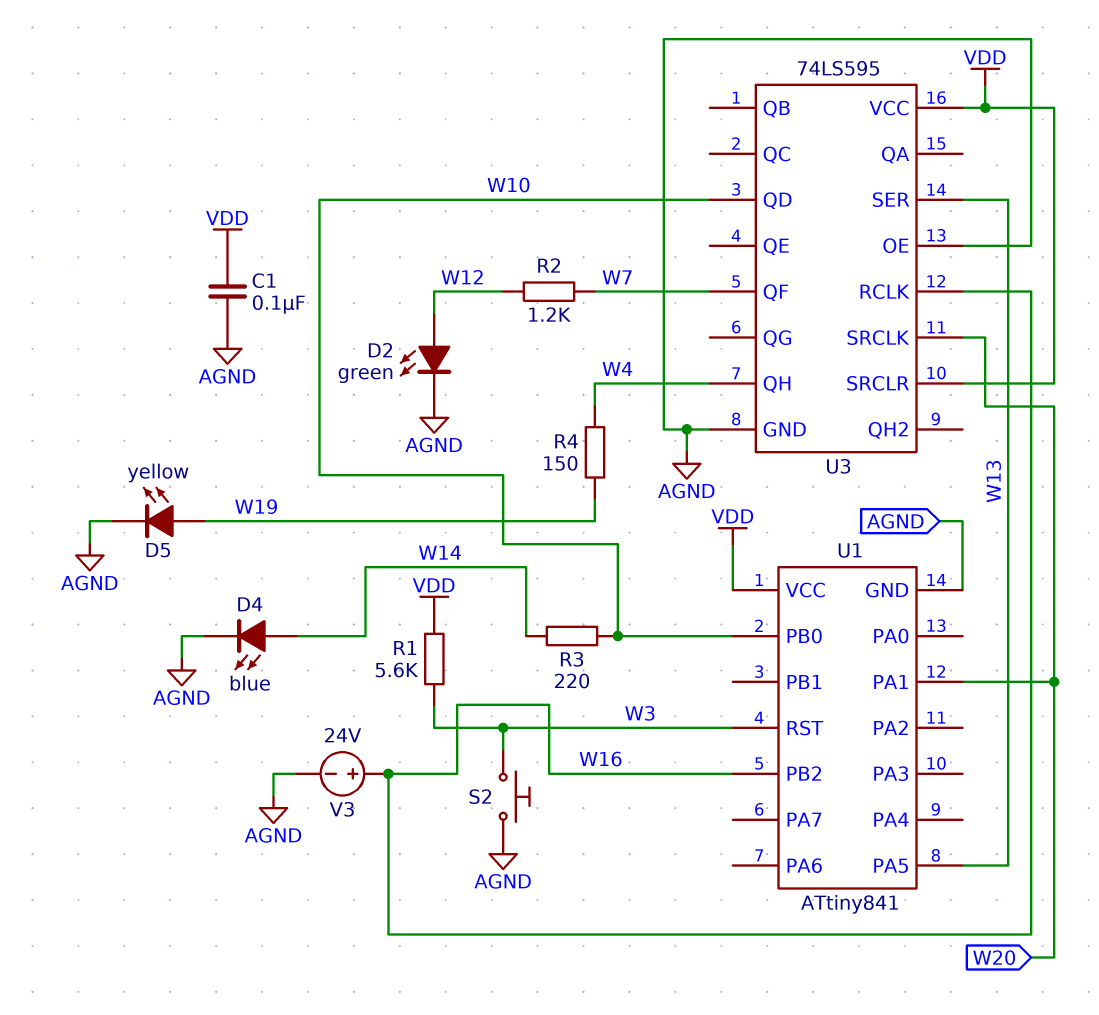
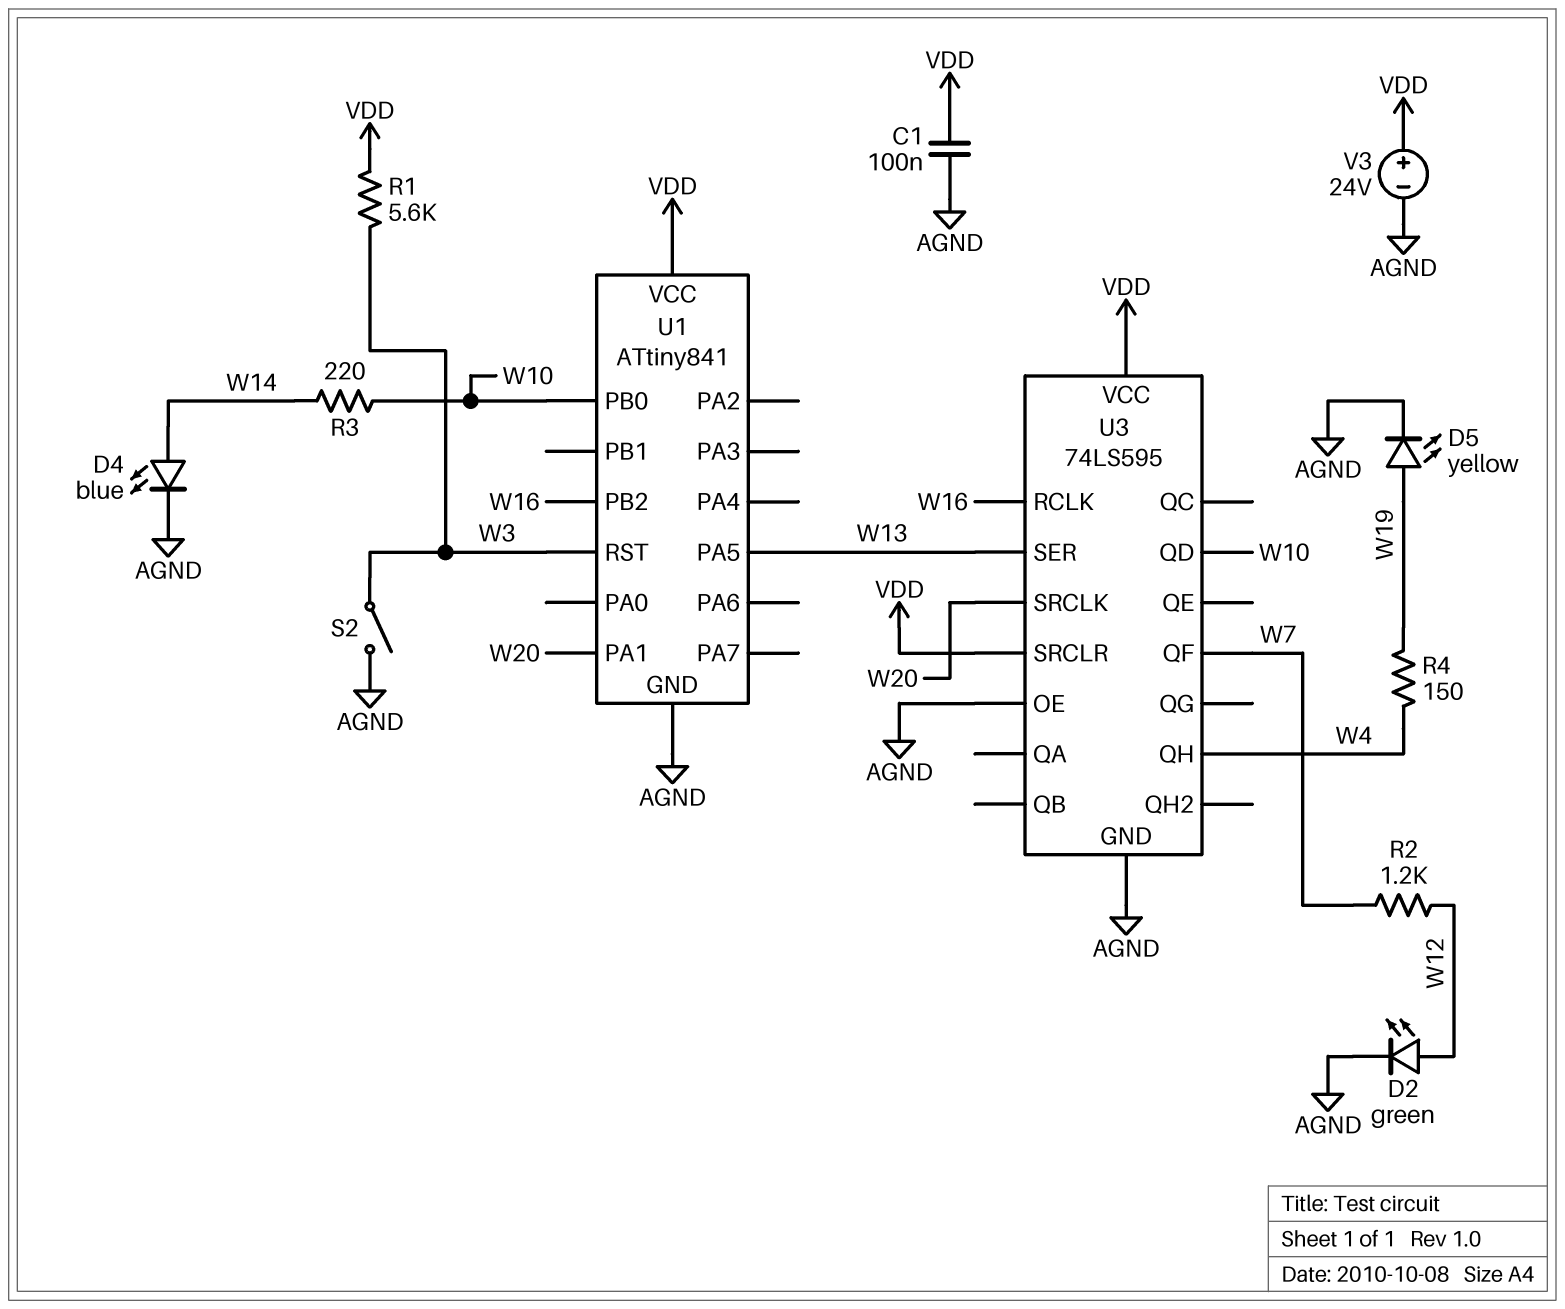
S2: button (AGND, W3) -> switch (AGND, W3)
V3: 24V (plus W16, minus AGND) -> 24V (plus VDD, minus AGND)

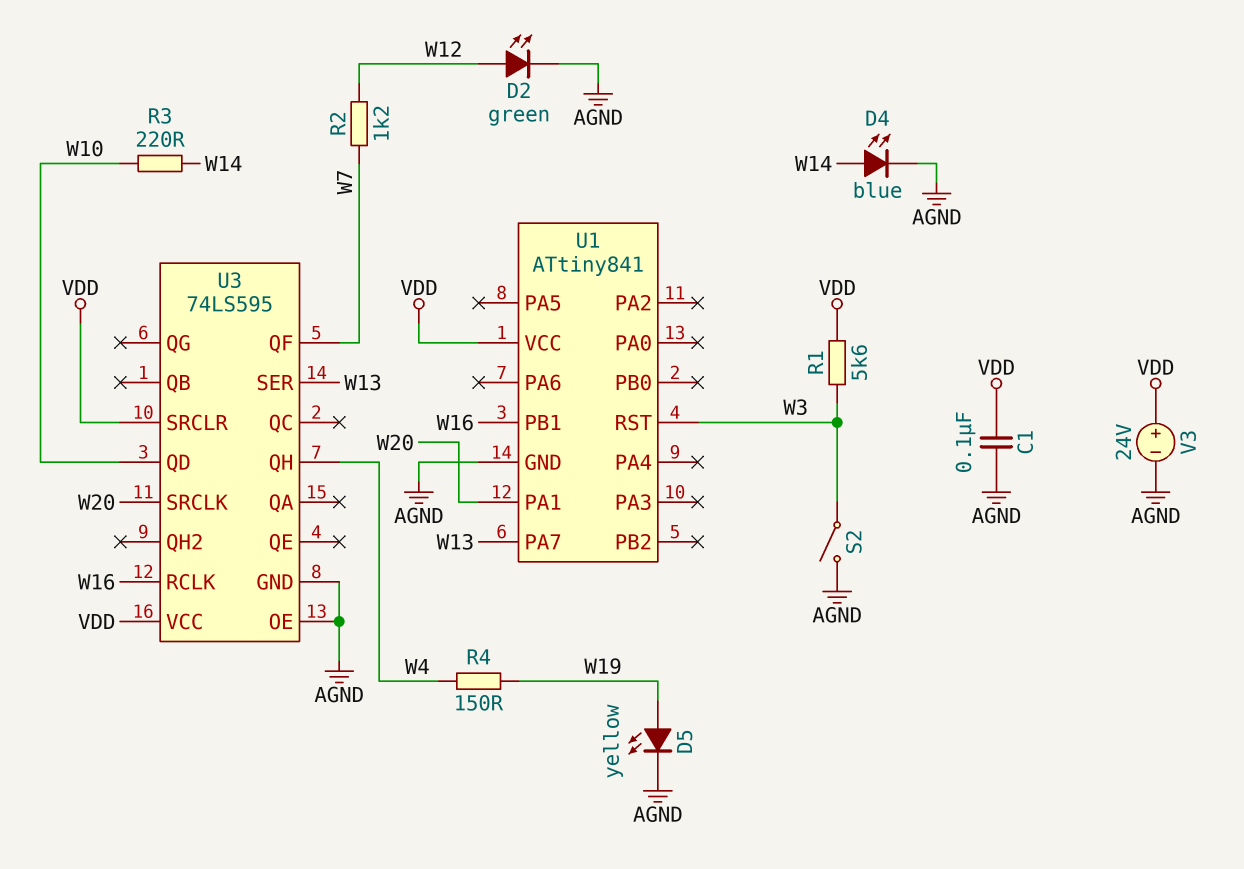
U1 pin PA5: W13 -> none
U1 pin PA7: none -> W13
U1 pin PB0: W10 -> none
U1 pin PB1: none -> W16
U1 pin PB2: W16 -> none

